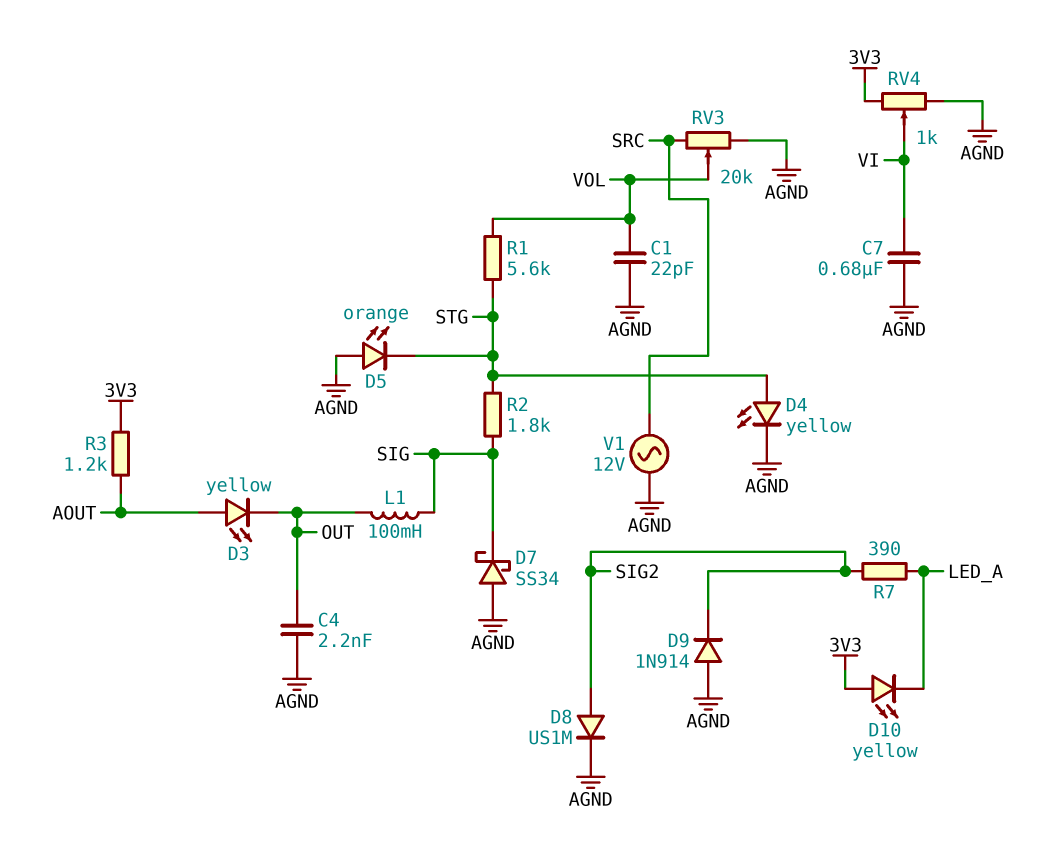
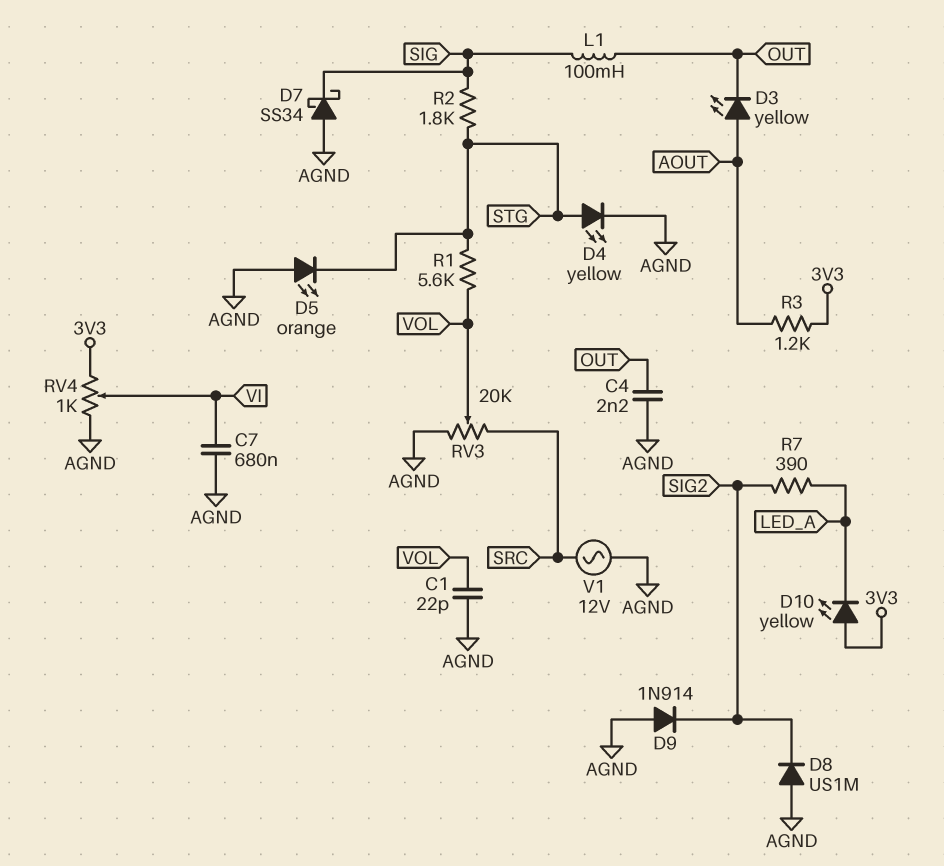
D8: diode US1M (A SIG2, K AGND) -> diode US1M (A AGND, K SIG2)

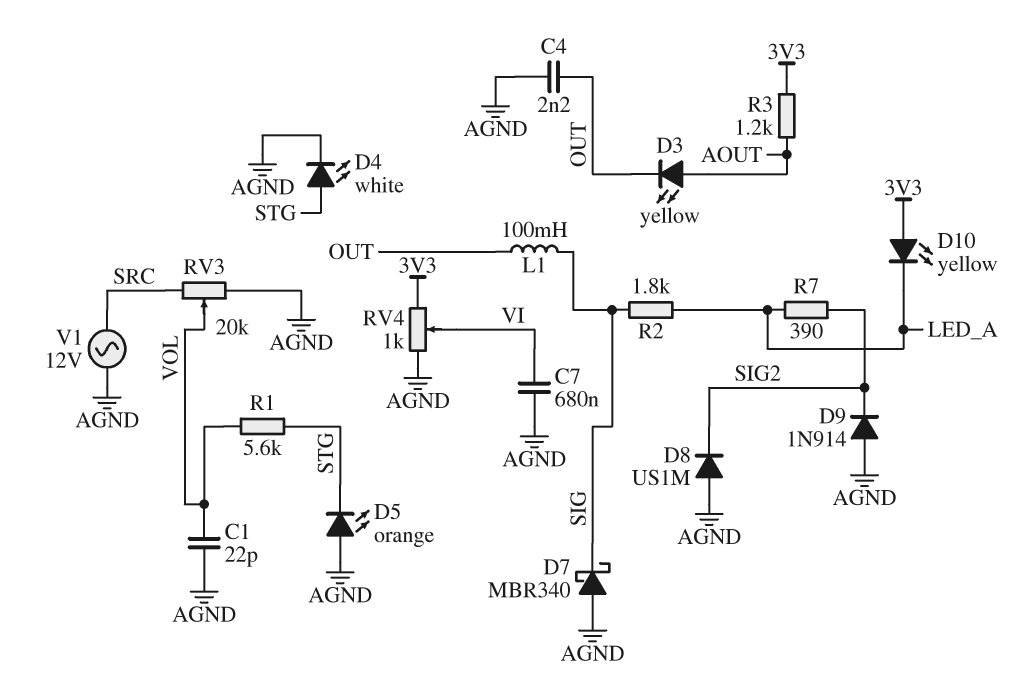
D4: LED yellow (A STG, K AGND) -> LED white (A STG, K AGND)
D7: schottky SS34 (A AGND, K SIG) -> schottky MBR340 (A AGND, K SIG)
R2: 1.8k (SIG, STG) -> 1.8k (LED_A, SIG)

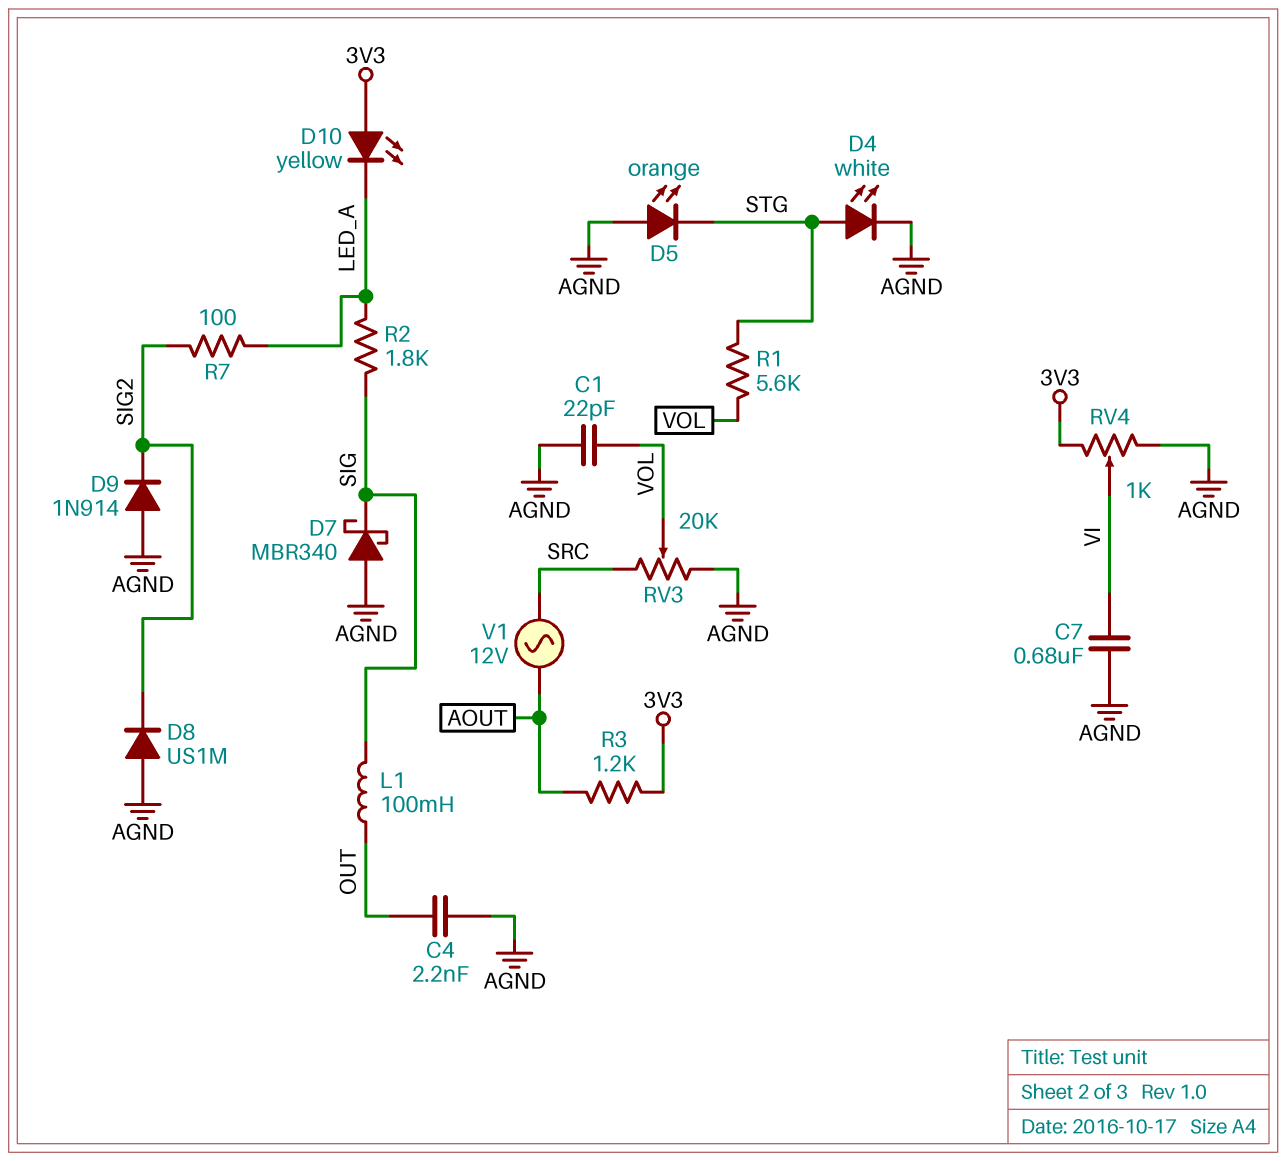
D3: LED yellow (A AOUT, K OUT) -> none
R7: 390 (LED_A, SIG2) -> 100 (LED_A, SIG2)
V1: AC 12V (AGND, SRC) -> AC 12V (AOUT, SRC)

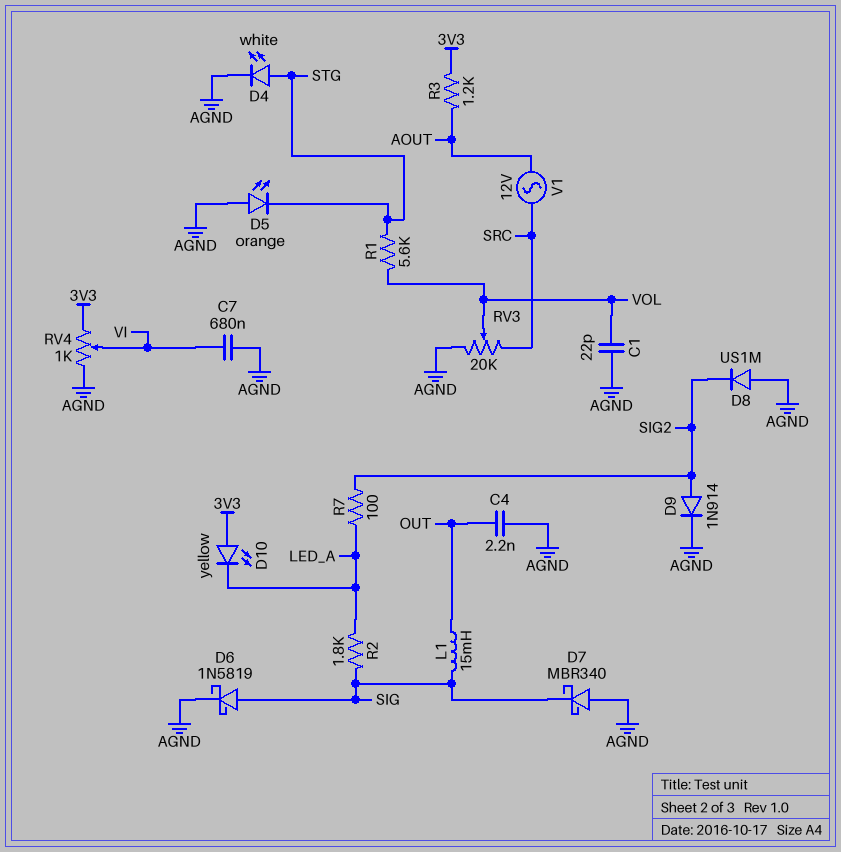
D6: none -> schottky 1N5819 (A SIG, K AGND)
D9: diode 1N914 (A AGND, K SIG2) -> diode 1N914 (A SIG2, K AGND)
L1: 100mH (OUT, SIG) -> 15mH (OUT, SIG)

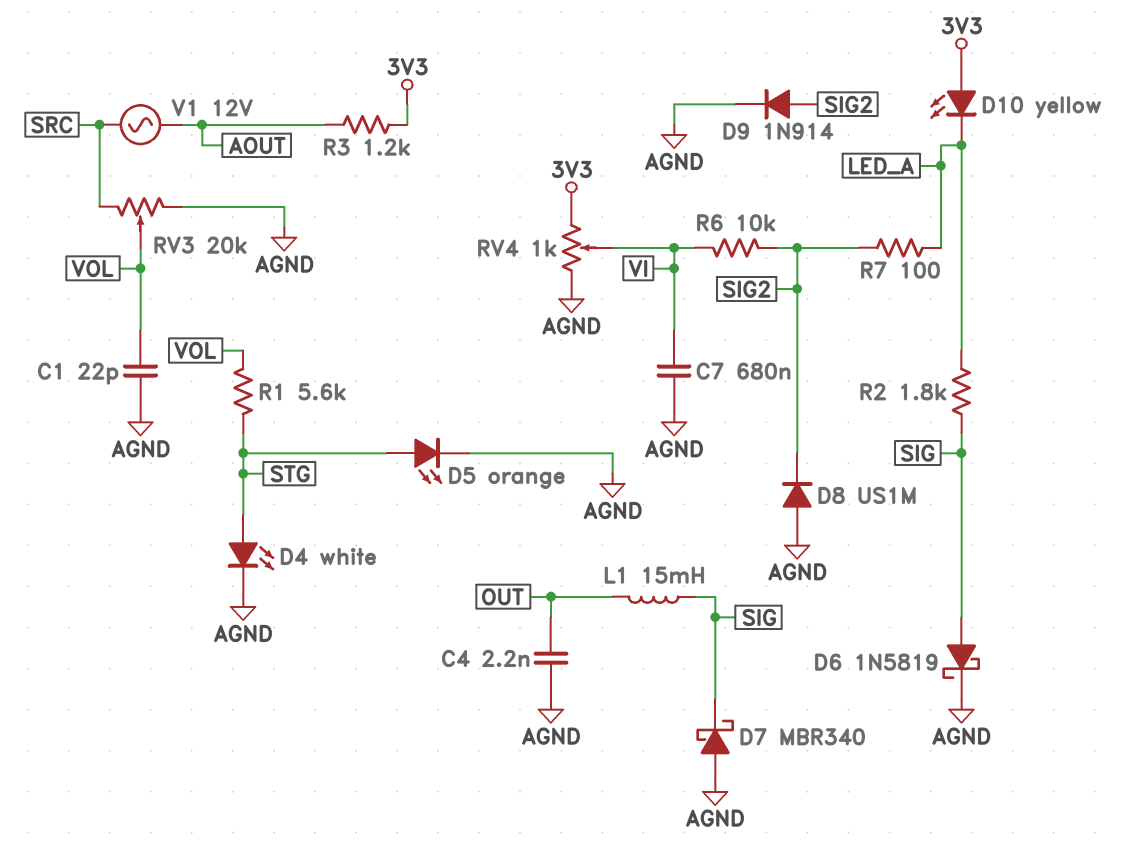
D5: LED orange (A AGND, K STG) -> LED orange (A STG, K AGND)
R6: none -> 10k (SIG2, VI)

